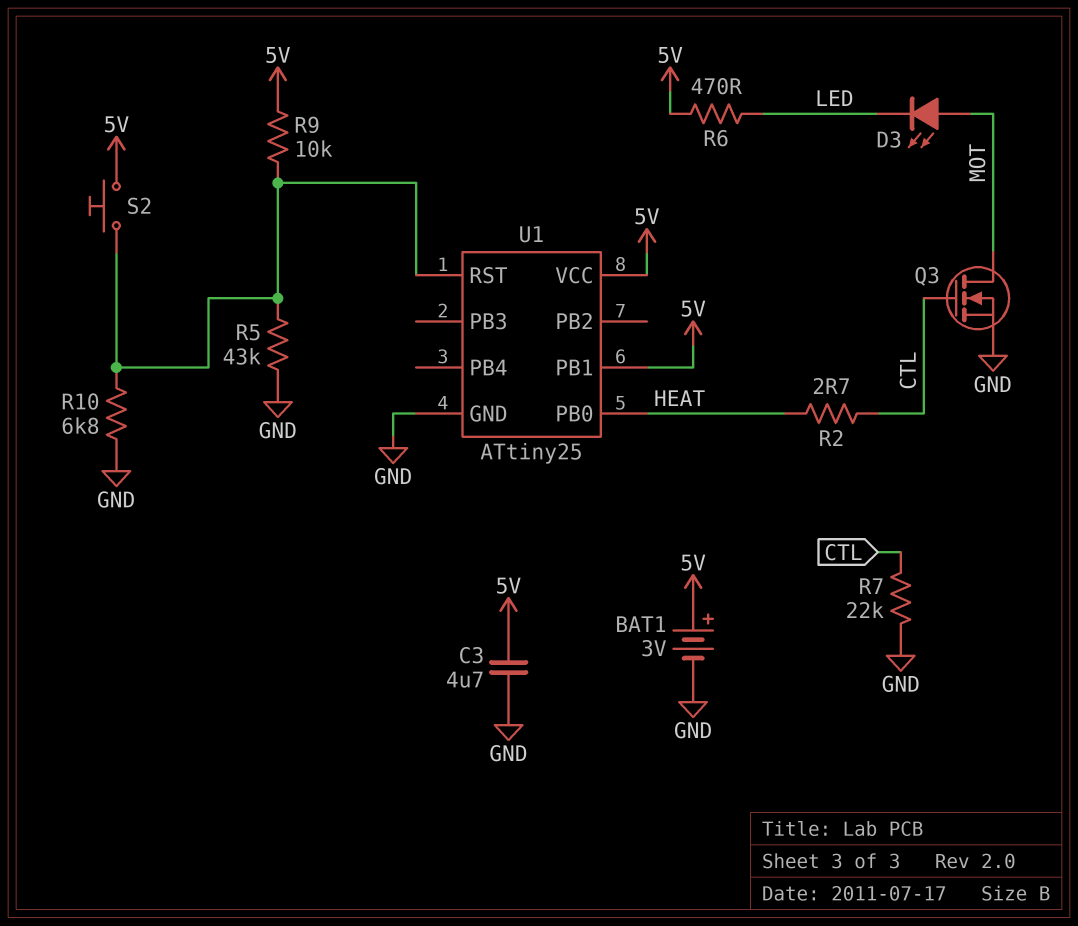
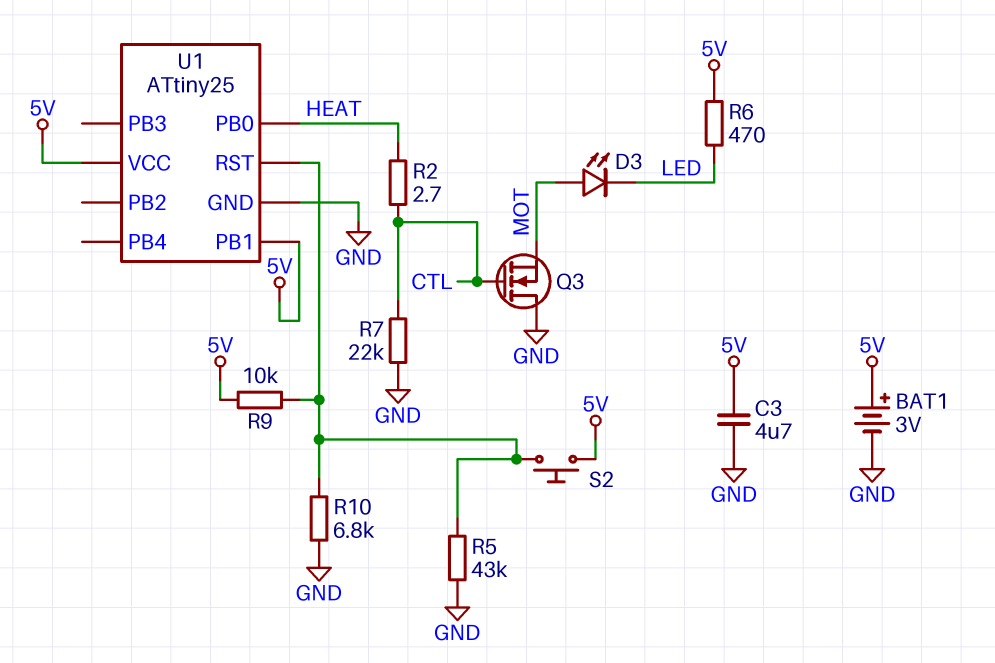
Q3: NMOS (G CTL, D MOT, S GND) -> NMOS (G CTL, D GND, S MOT)

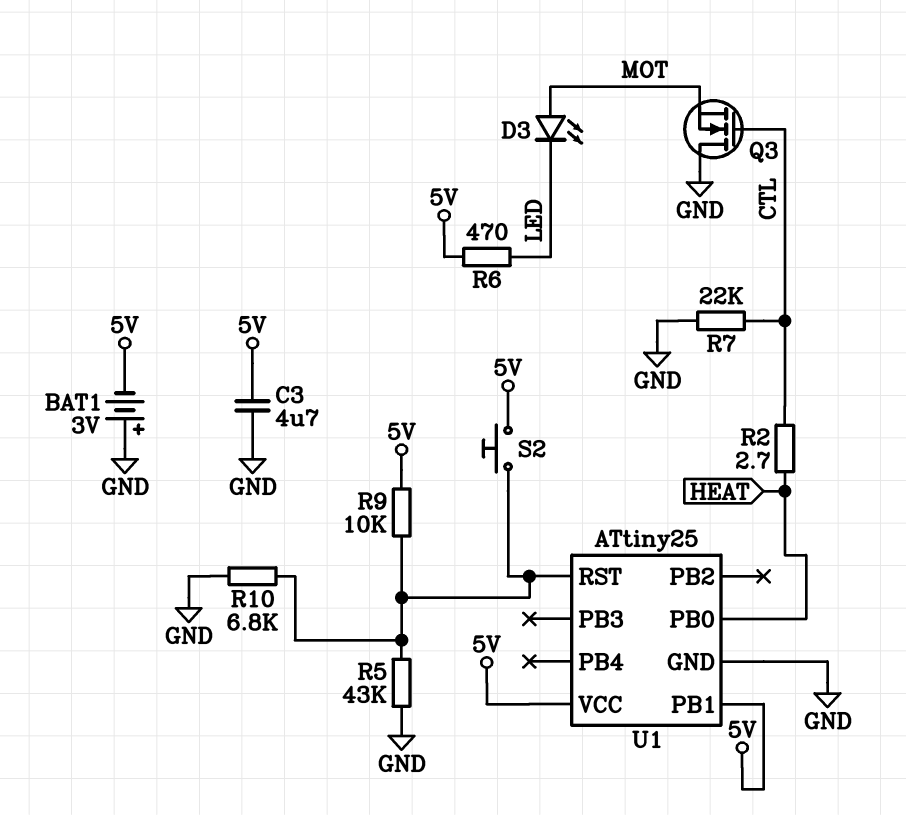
BAT1: 3V (plus 5V, minus GND) -> 3V (plus GND, minus 5V)

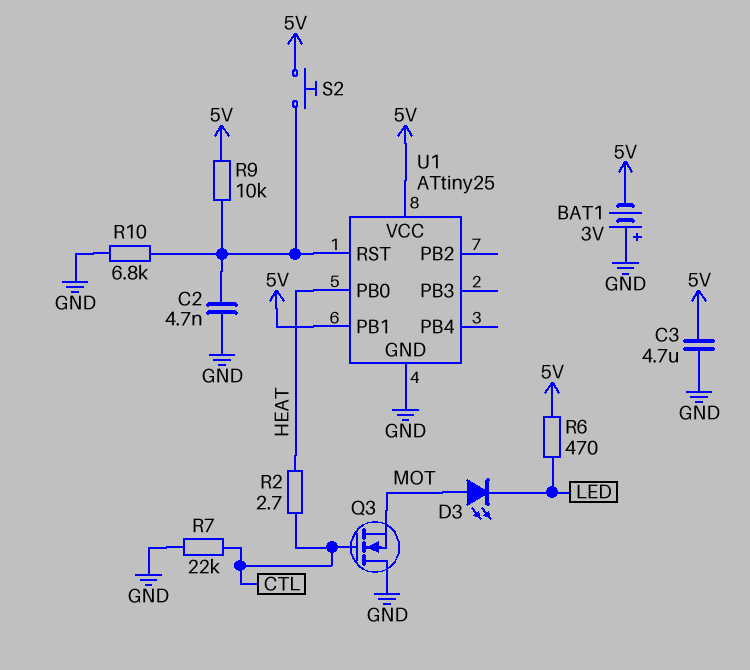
C2: none -> 4.7nF (GND, U1/RST)
R5: 43k (GND, U1/RST) -> none

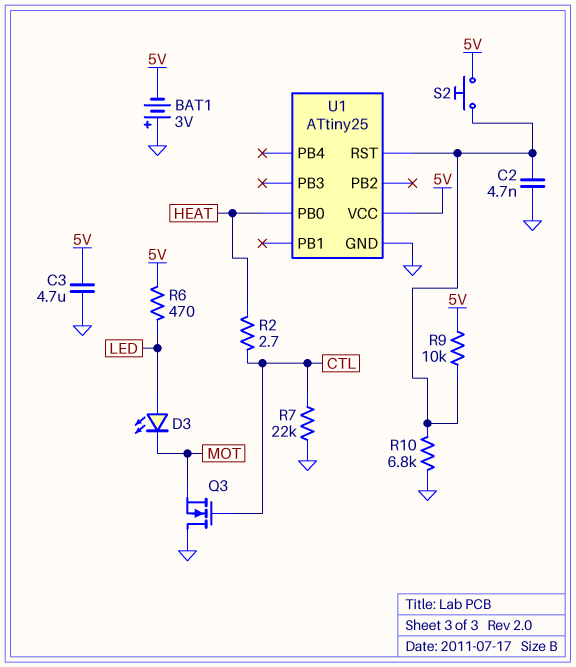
D3: LED (A MOT, K LED) -> LED (A LED, K MOT)
U1 pin PB1: 5V -> none

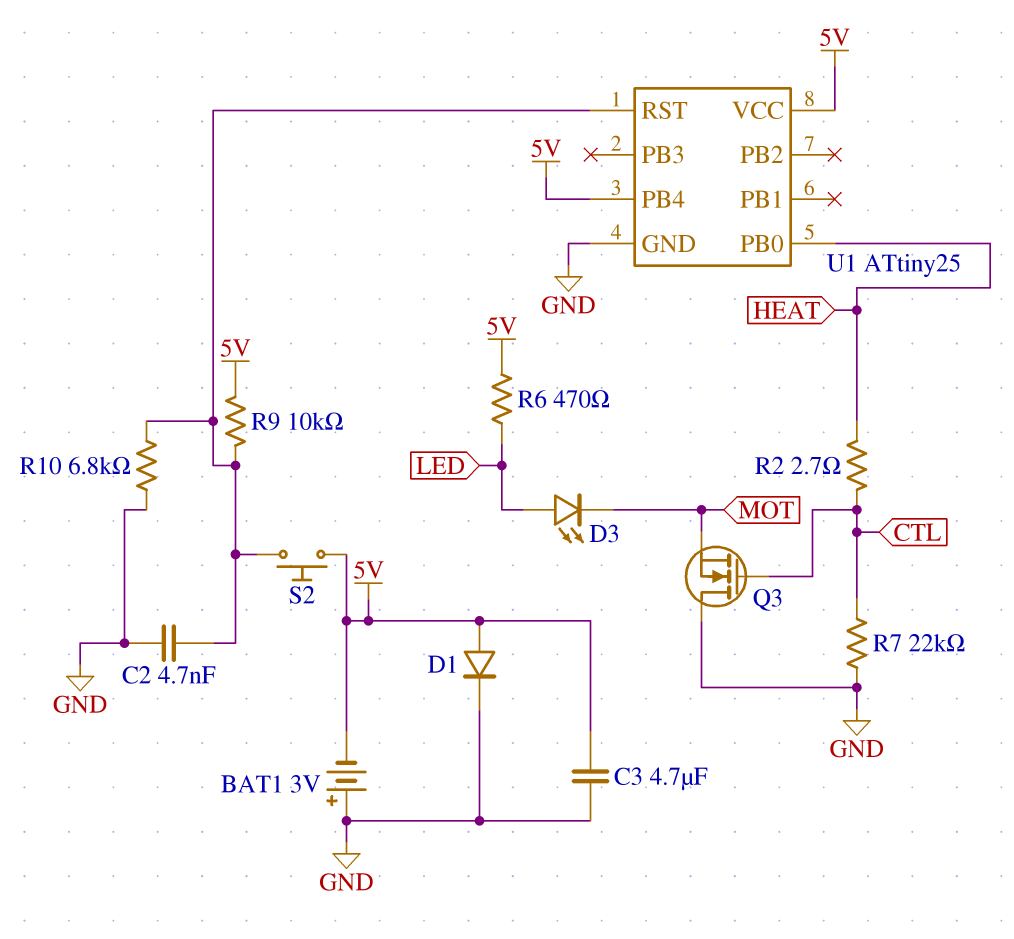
D1: none -> diode (A 5V, K GND)
U1 pin PB4: none -> 5V

